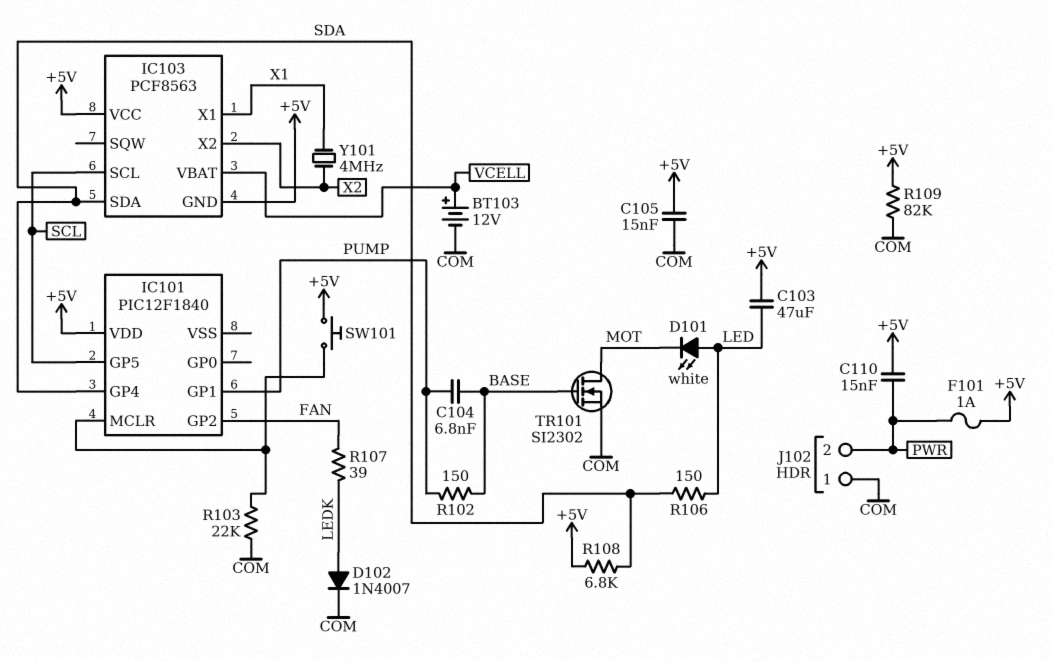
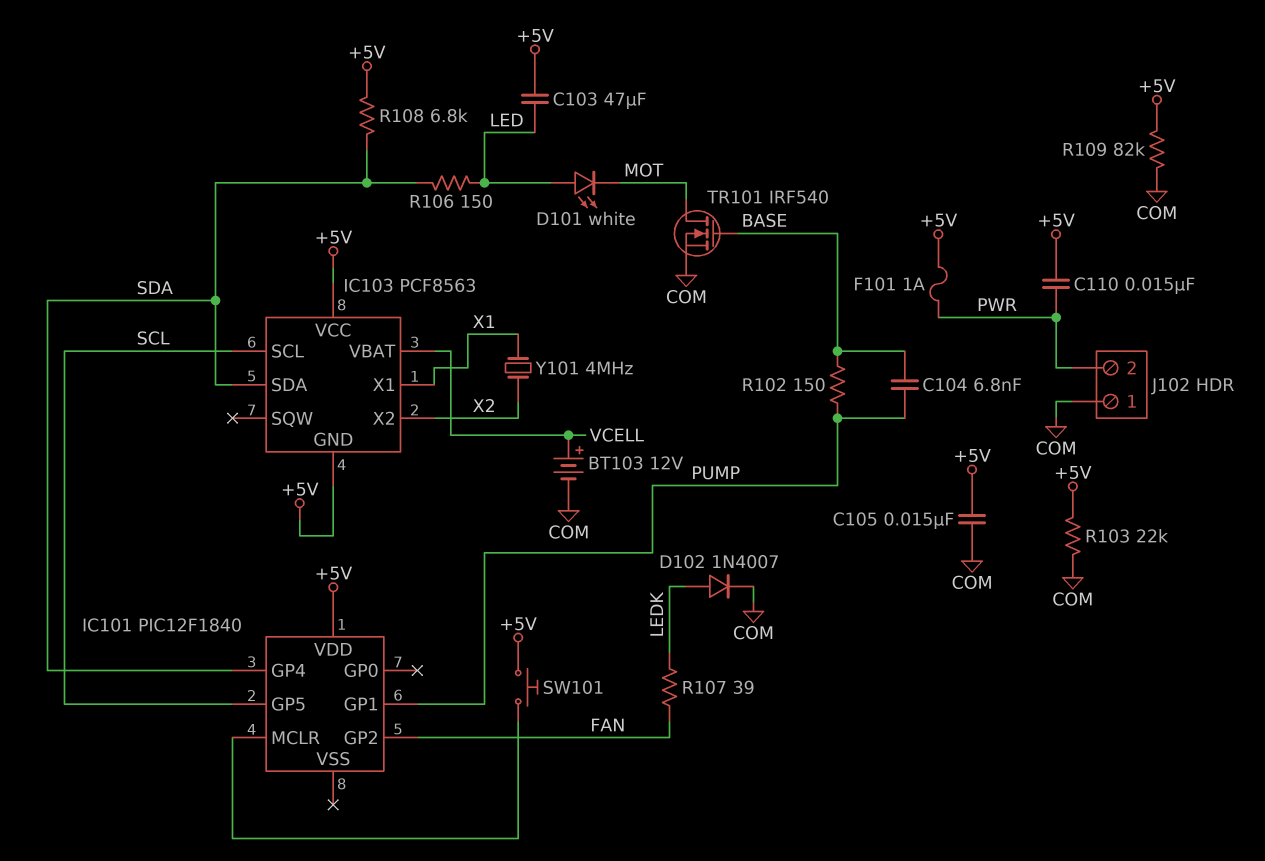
R103: 22k (COM, IC101/MCLR) -> 22k (+5V, COM)
TR101: NMOS SI2302 (G BASE, D MOT, S COM) -> NMOS IRF540 (G BASE, D MOT, S COM)

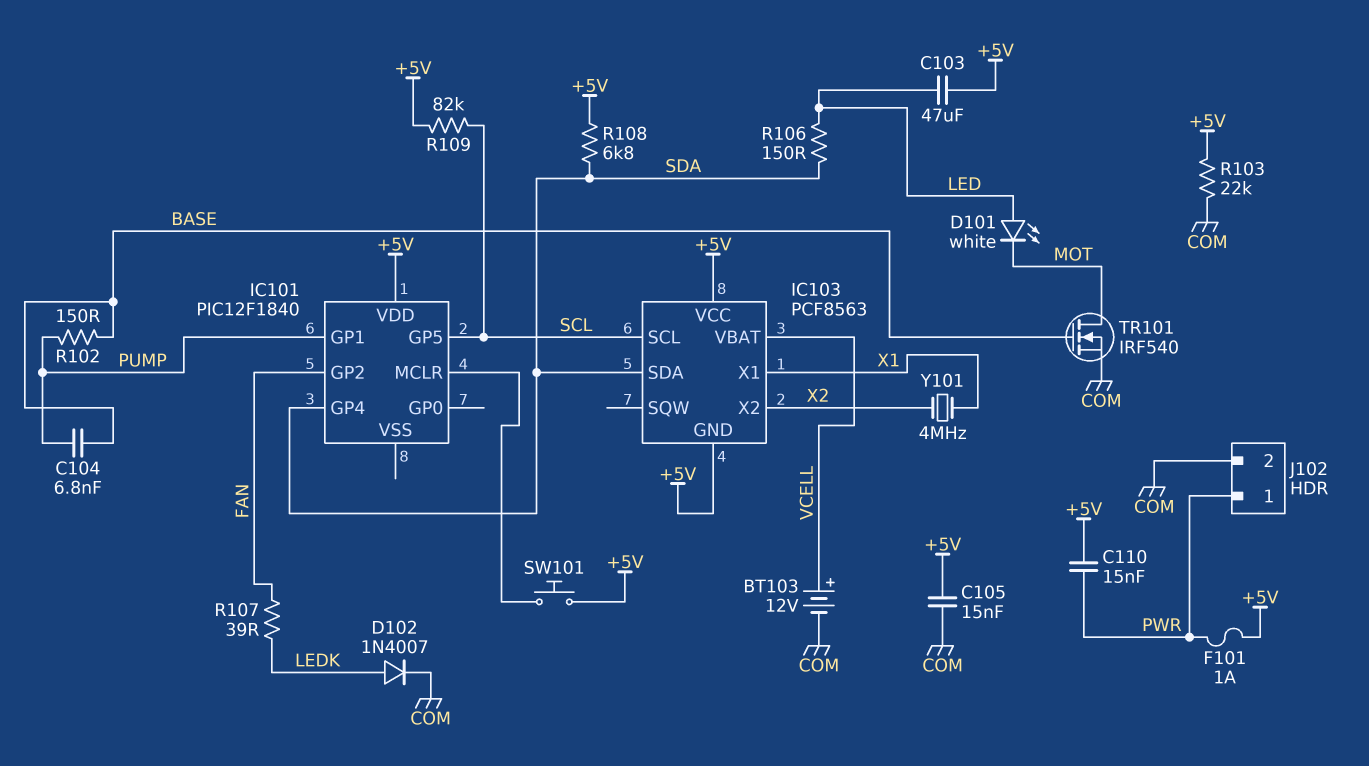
J102 pin 1: COM -> PWR
J102 pin 2: PWR -> COM
R109: 82k (+5V, COM) -> 82k (+5V, SCL)

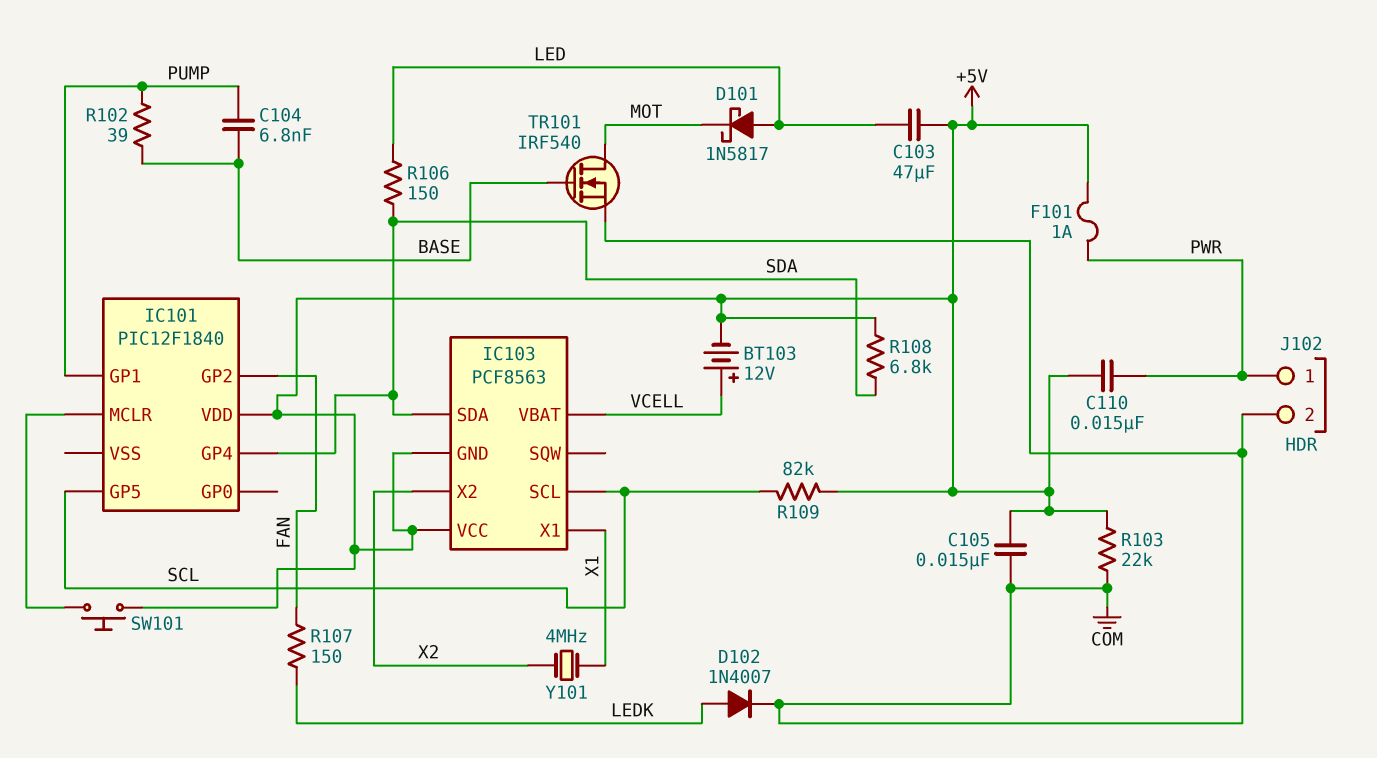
BT103: 12V (plus VCELL, minus COM) -> 12V (plus VCELL, minus +5V)
D101: LED white (A LED, K MOT) -> schottky 1N5817 (A LED, K MOT)
R102: 150 (BASE, PUMP) -> 39 (BASE, PUMP)
R107: 39 (FAN, LEDK) -> 150 (FAN, LEDK)

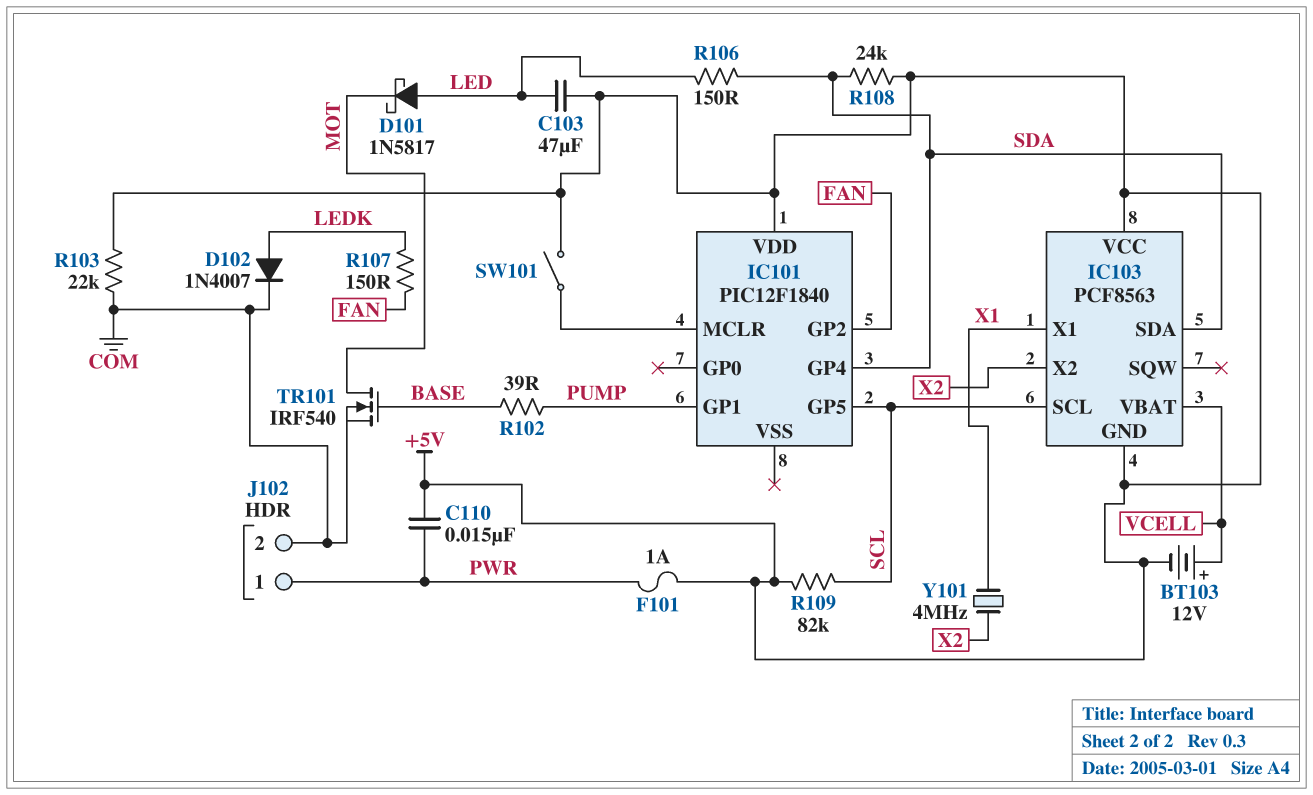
C104: 6.8nF (BASE, PUMP) -> none
C105: 15nF (+5V, COM) -> none
R108: 6.8k (+5V, SDA) -> 24k (+5V, SDA)
SW101: button (+5V, IC101/MCLR) -> switch (+5V, IC101/MCLR)

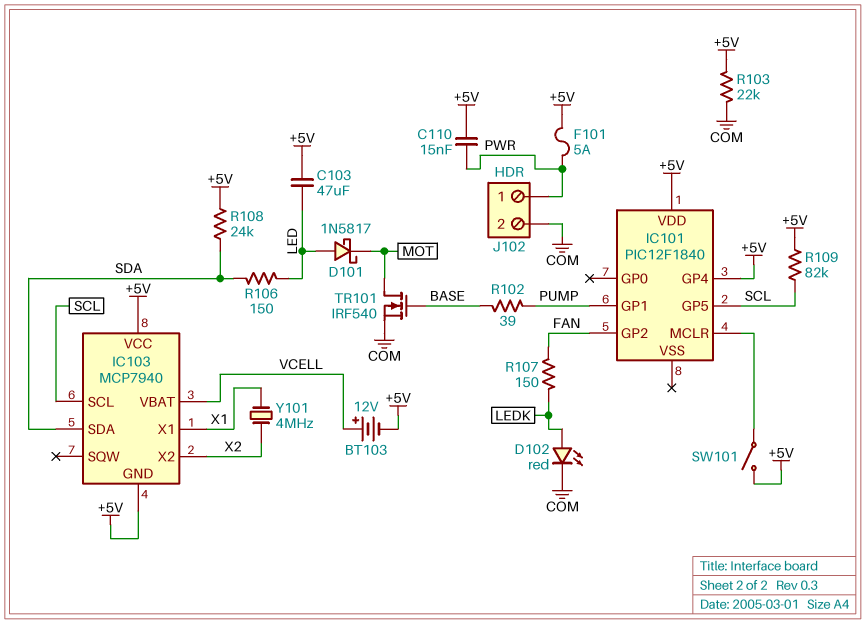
D102: diode 1N4007 (A LEDK, K COM) -> LED red (A LEDK, K COM)
F101: 1A (+5V, PWR) -> 5A (+5V, PWR)
IC101 pin GP4: SDA -> +5V
IC103: PCF8563 -> MCP7940

